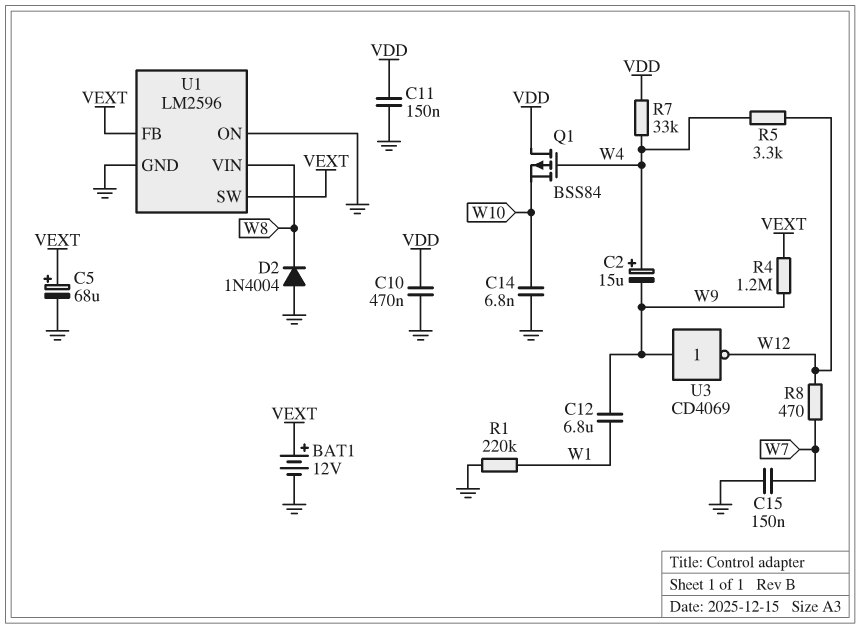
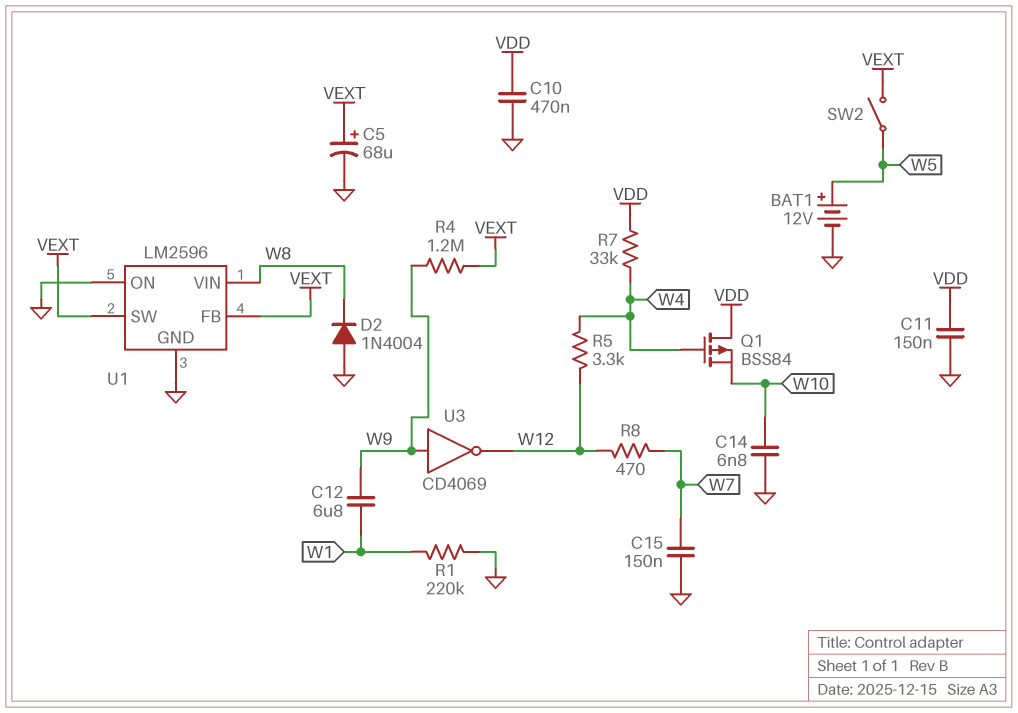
BAT1: 12V (plus VEXT, minus GND) -> 12V (plus W5, minus GND)
C2: 15uF (plus W4, minus W9) -> none
SW2: none -> switch (VEXT, W5)

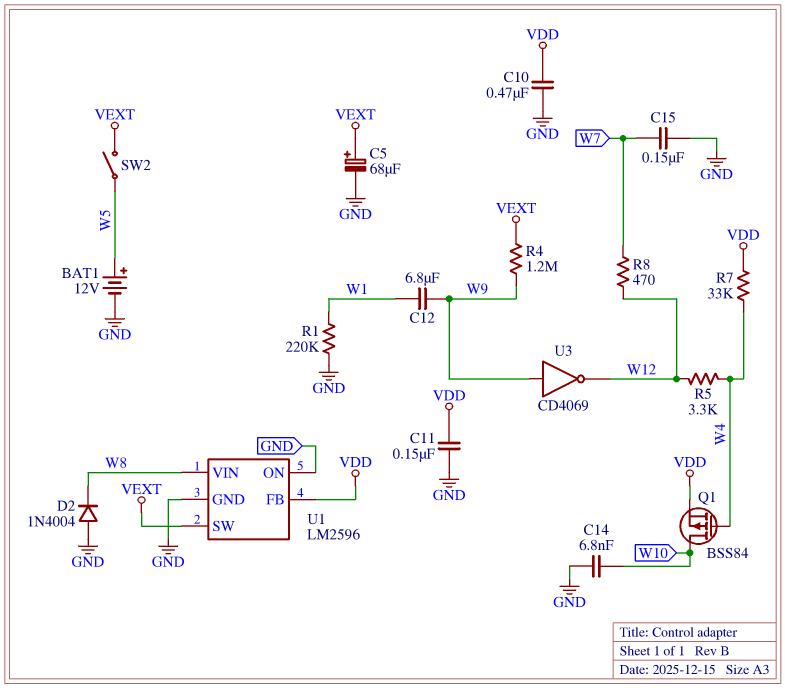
Q1: PMOS BSS84 (G W4, D VDD, S W10) -> PMOS BSS84 (G W4, D W10, S VDD)
U1 pin FB: VEXT -> VDD

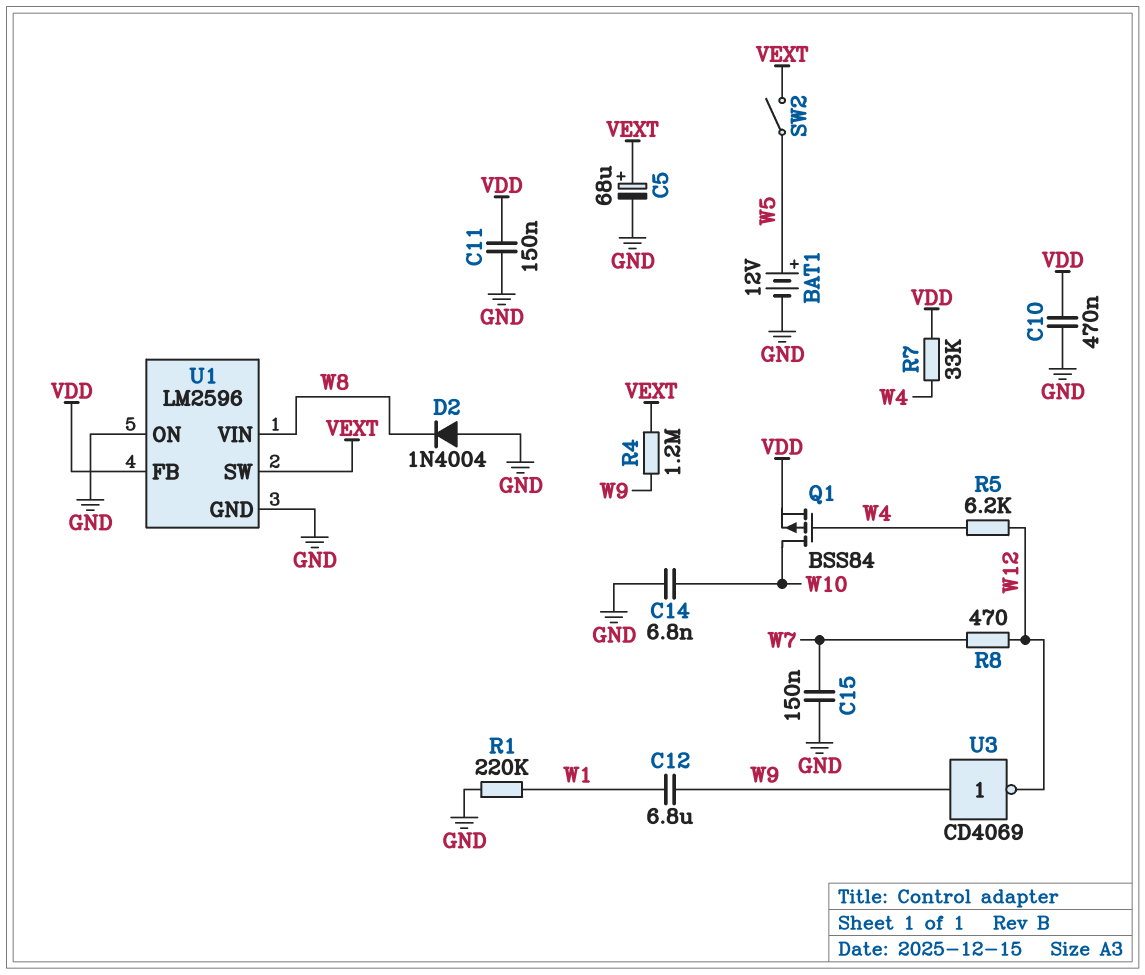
R5: 3.3k (W4, W12) -> 6.2k (W4, W12)

